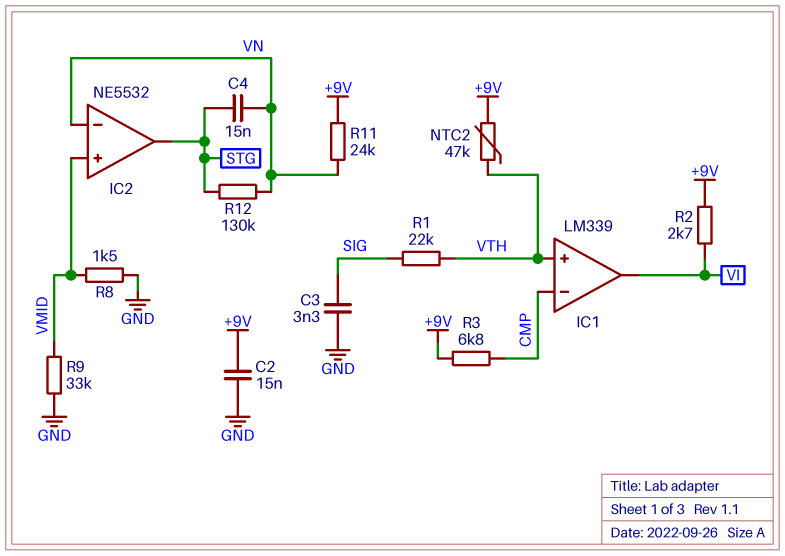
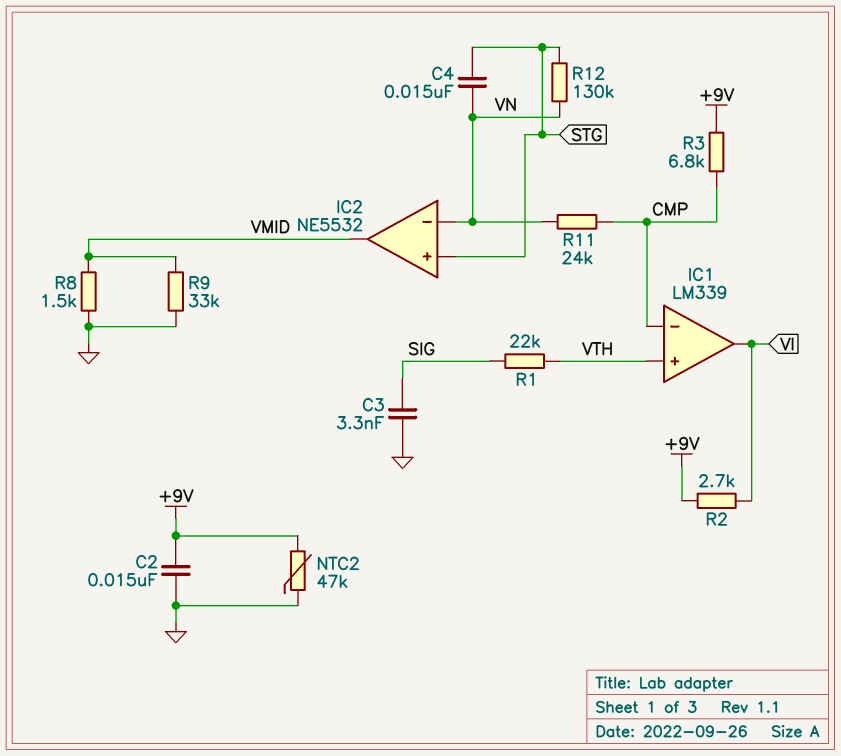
IC2 pin in+: VMID -> STG
IC2 pin out: STG -> VMID
NTC2: 47k (+9V, VTH) -> 47k (+9V, GND)
R11: 24k (+9V, VN) -> 24k (CMP, VN)

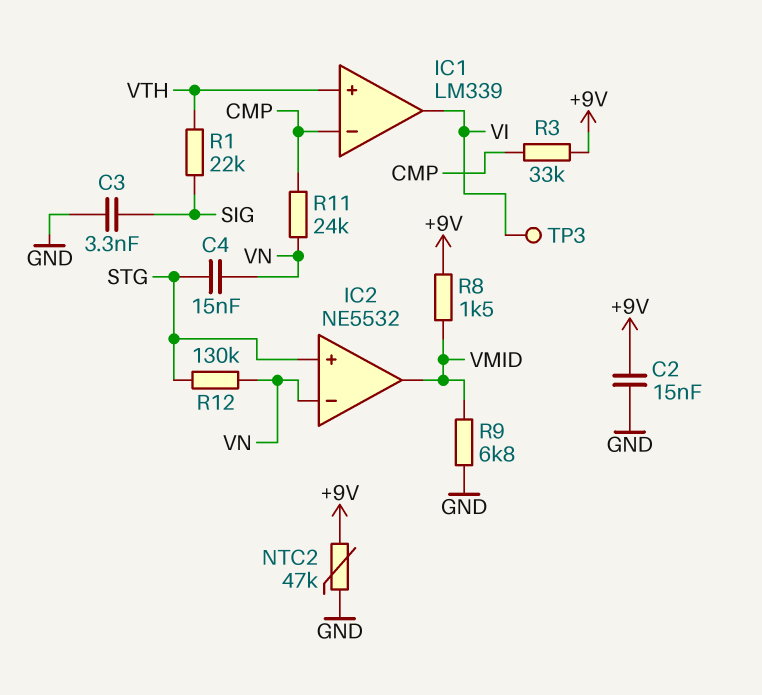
R2: 2.7k (+9V, VI) -> none
R3: 6.8k (+9V, CMP) -> 33k (+9V, CMP)
R8: 1.5k (GND, VMID) -> 1.5k (+9V, VMID)
R9: 33k (GND, VMID) -> 6.8k (GND, VMID)
TP3: none -> test point (VI)

